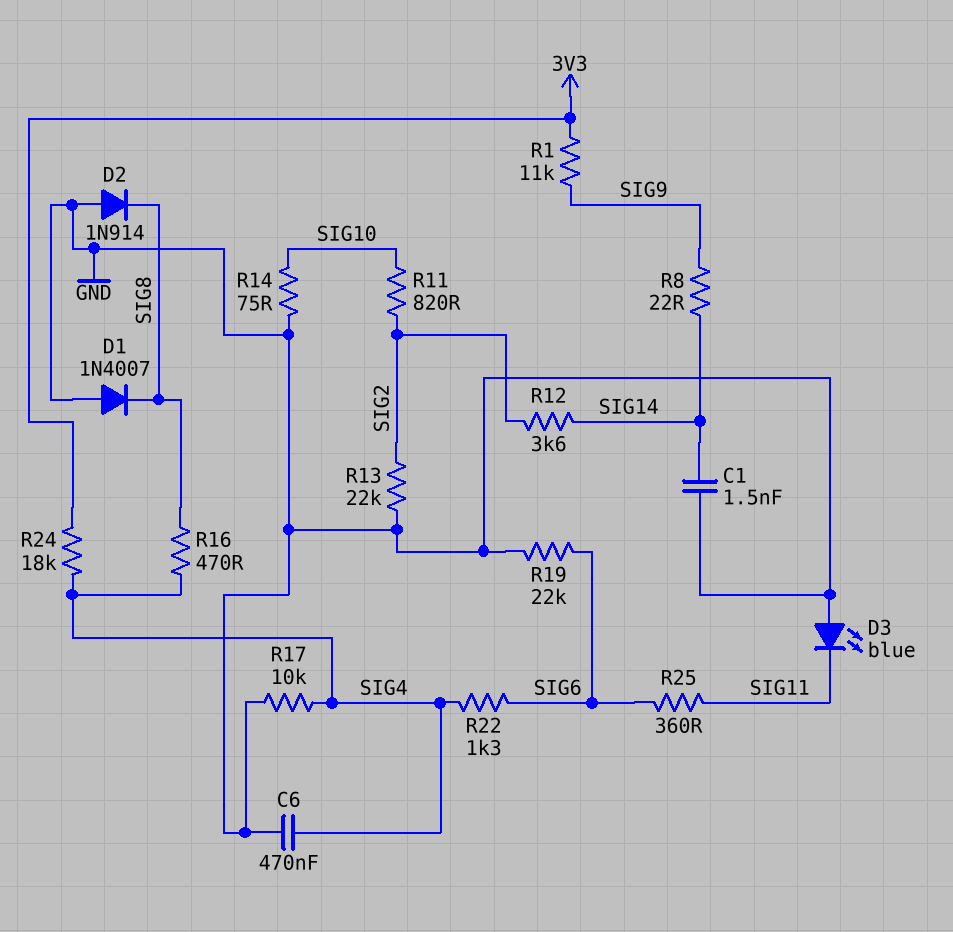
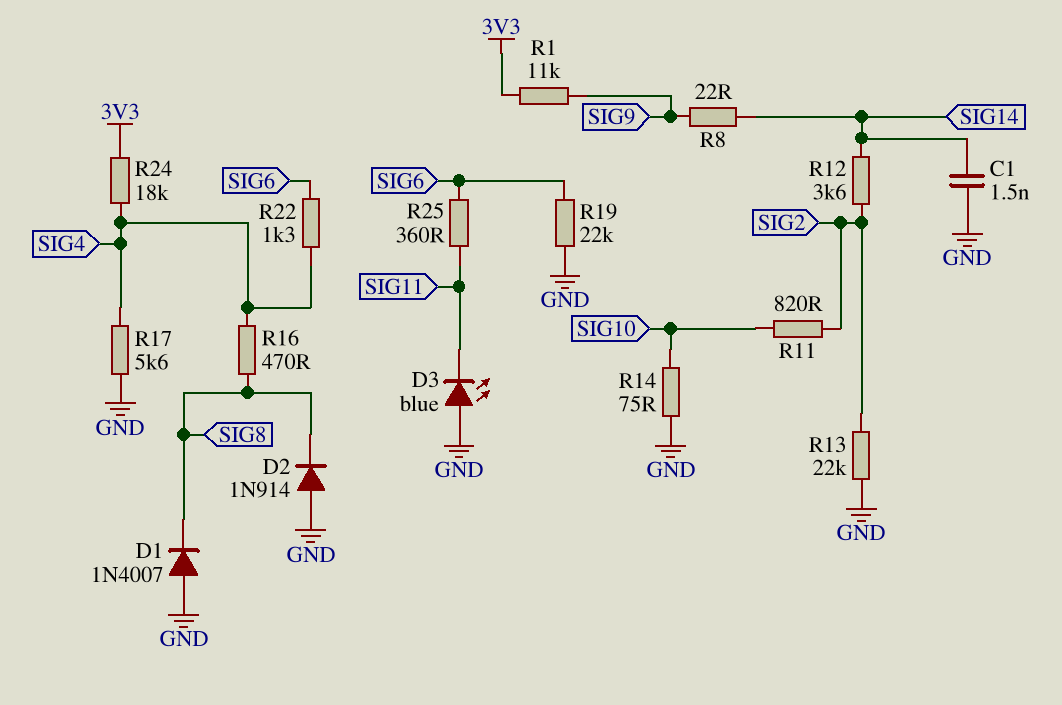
C6: 470nF (GND, SIG4) -> none
R17: 10k (GND, SIG4) -> 5.6k (GND, SIG4)

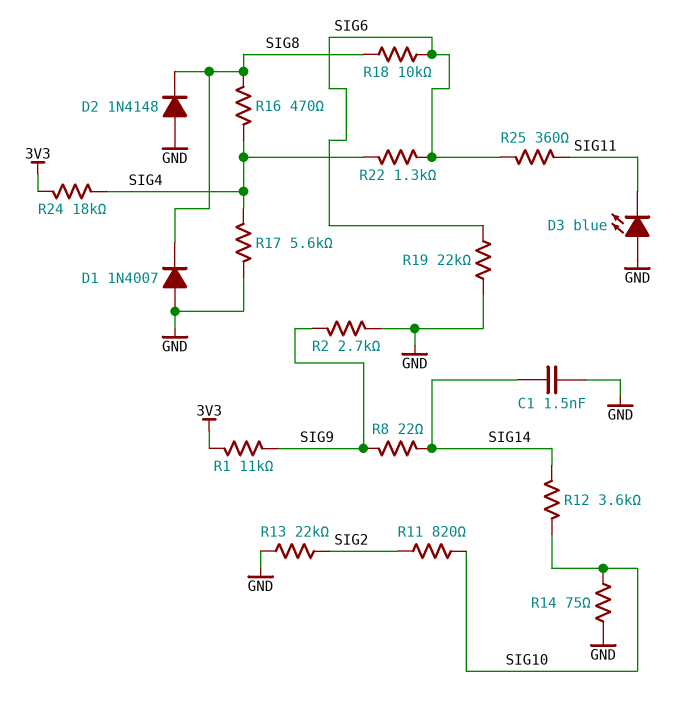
D2: diode 1N914 (A GND, K SIG8) -> diode 1N4148 (A GND, K SIG8)
R2: none -> 2.7k (GND, SIG9)
R12: 3.6k (SIG2, SIG14) -> 3.6k (SIG10, SIG14)
R18: none -> 10k (SIG6, SIG8)

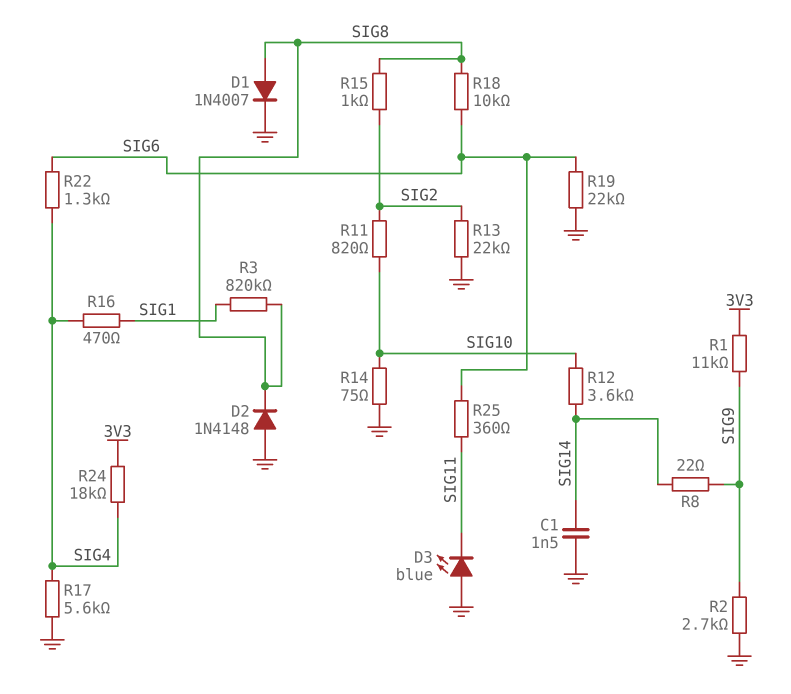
D1: diode 1N4007 (A GND, K SIG8) -> diode 1N4007 (A SIG8, K GND)
R3: none -> 820k (SIG1, SIG8)
R15: none -> 1k (SIG2, SIG8)
R16: 470 (SIG4, SIG8) -> 470 (SIG1, SIG4)

